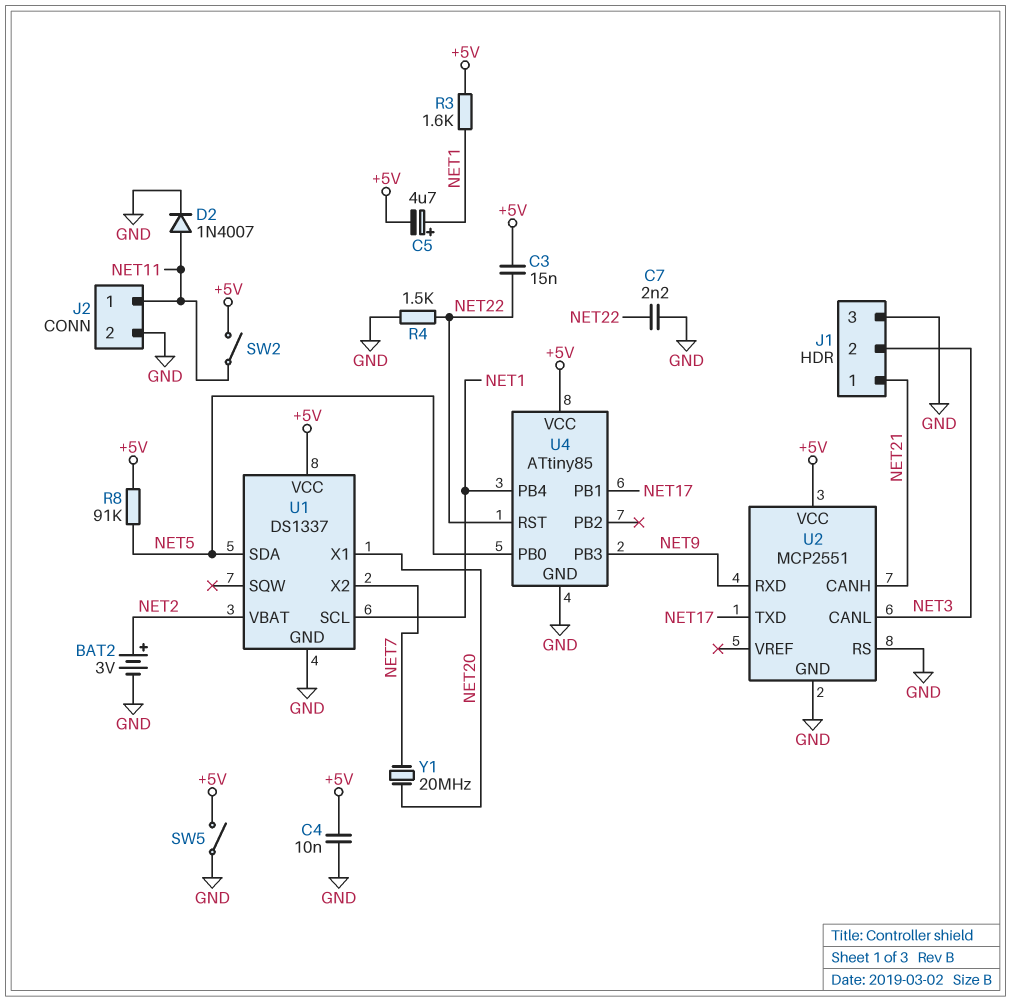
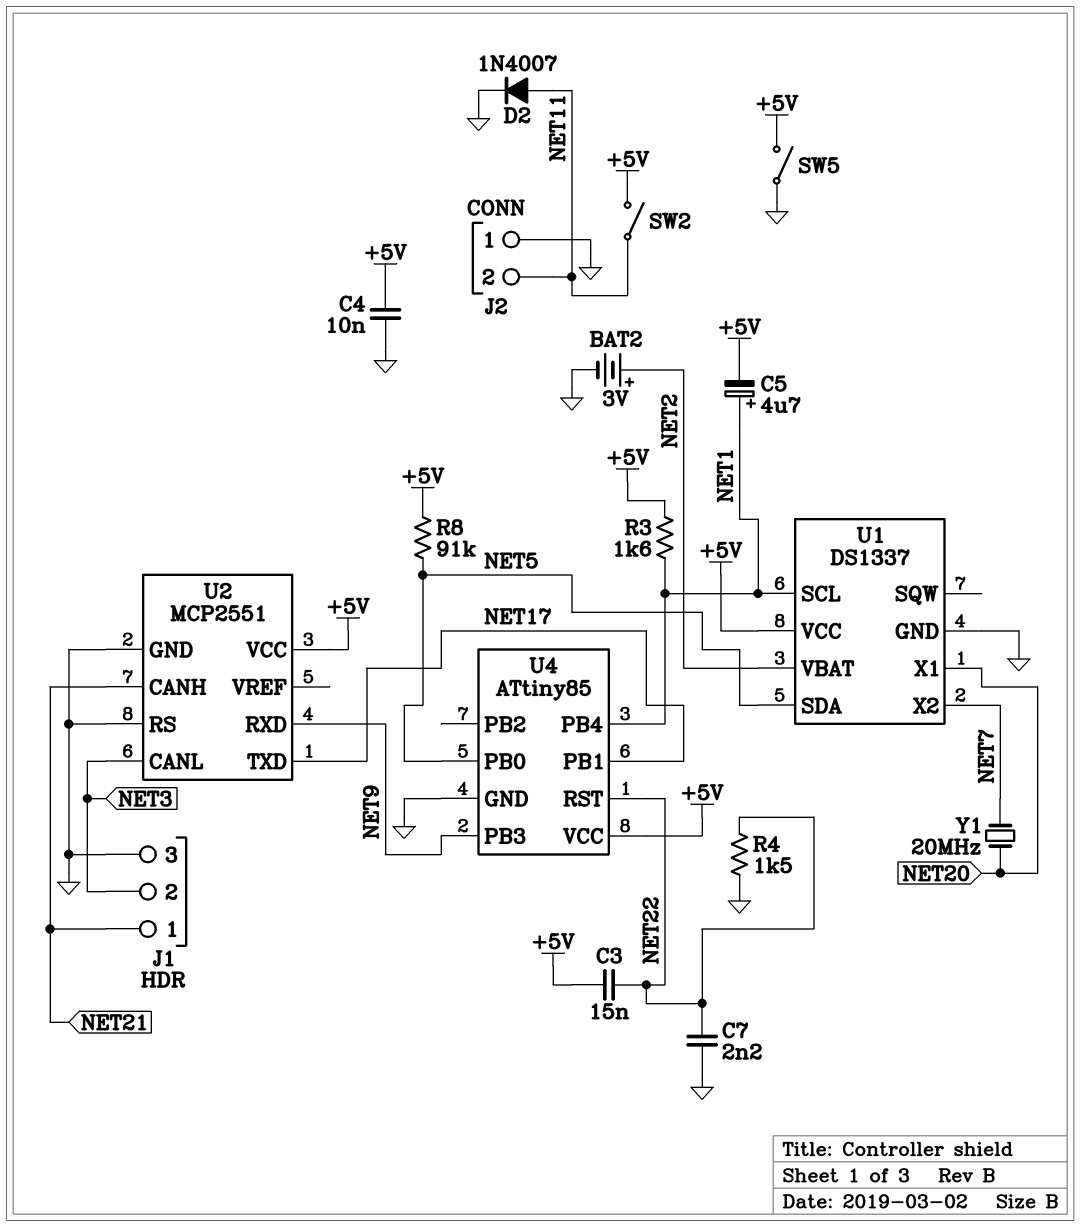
J2 pin 1: NET11 -> GND
J2 pin 2: GND -> NET11

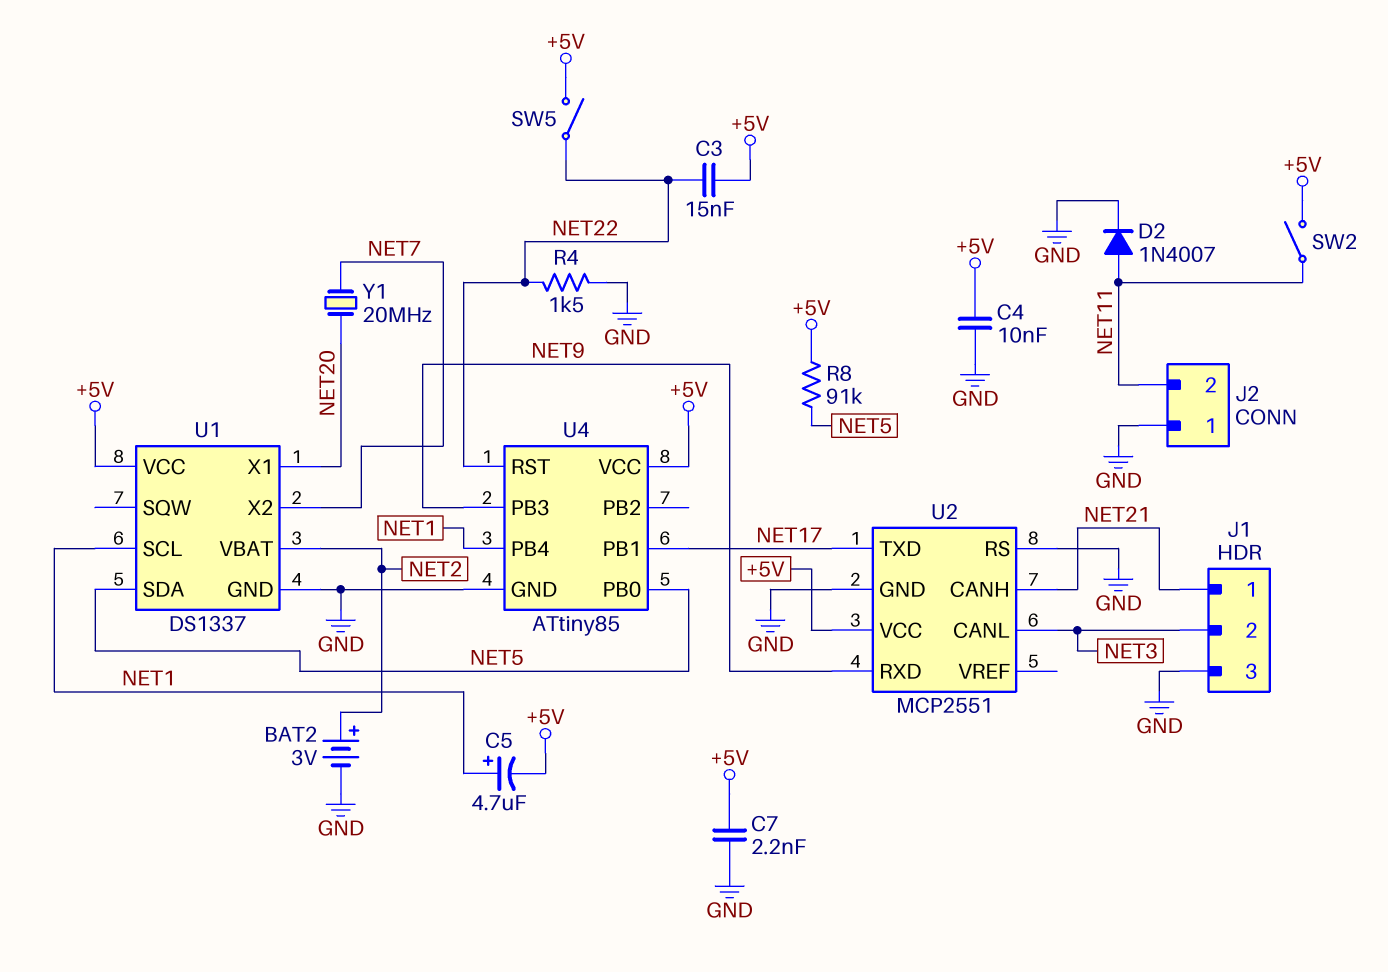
C7: 2.2nF (GND, NET22) -> 2.2nF (+5V, GND)
R3: 1.6k (+5V, NET1) -> none
SW5: switch (+5V, GND) -> switch (+5V, NET22)

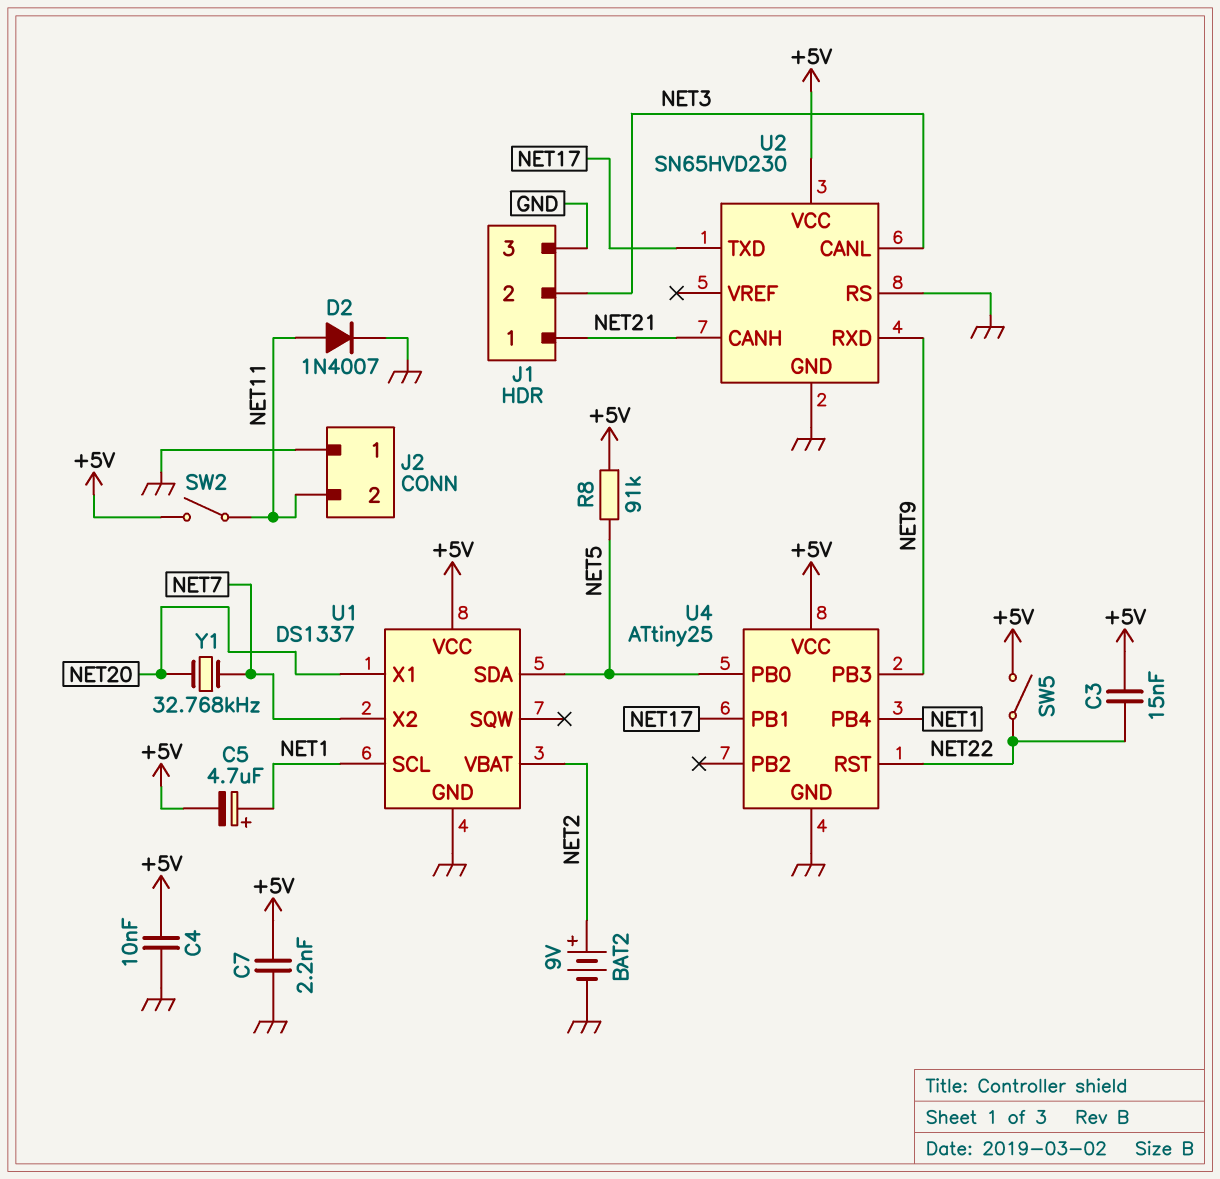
BAT2: 3V (plus NET2, minus GND) -> 9V (plus NET2, minus GND)
R4: 1.5k (GND, NET22) -> none
U2: MCP2551 -> SN65HVD230
U4: ATtiny85 -> ATtiny25
Y1: 20MHz (NET7, NET20) -> 32.768kHz (NET7, NET20)

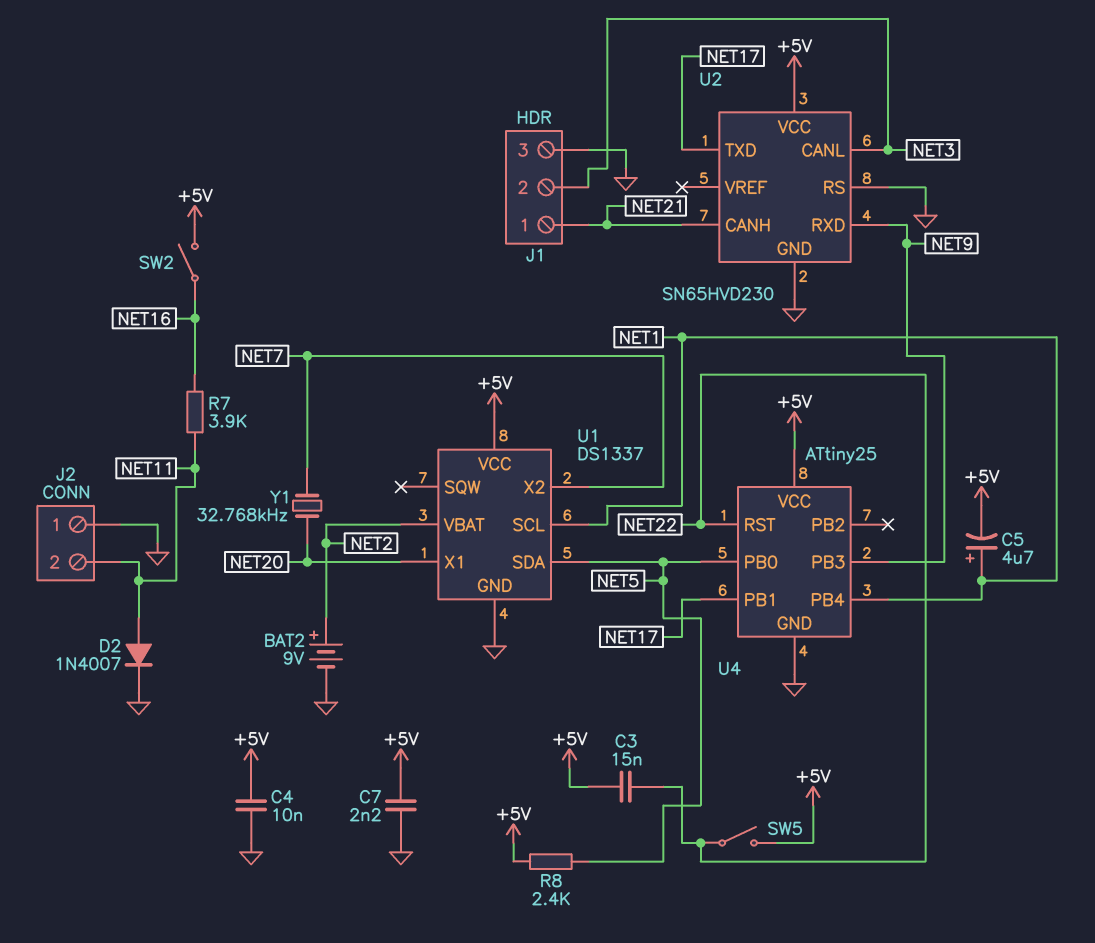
R7: none -> 3.9k (NET11, NET16)
R8: 91k (+5V, NET5) -> 2.4k (+5V, NET5)
SW2: switch (+5V, NET11) -> switch (+5V, NET16)

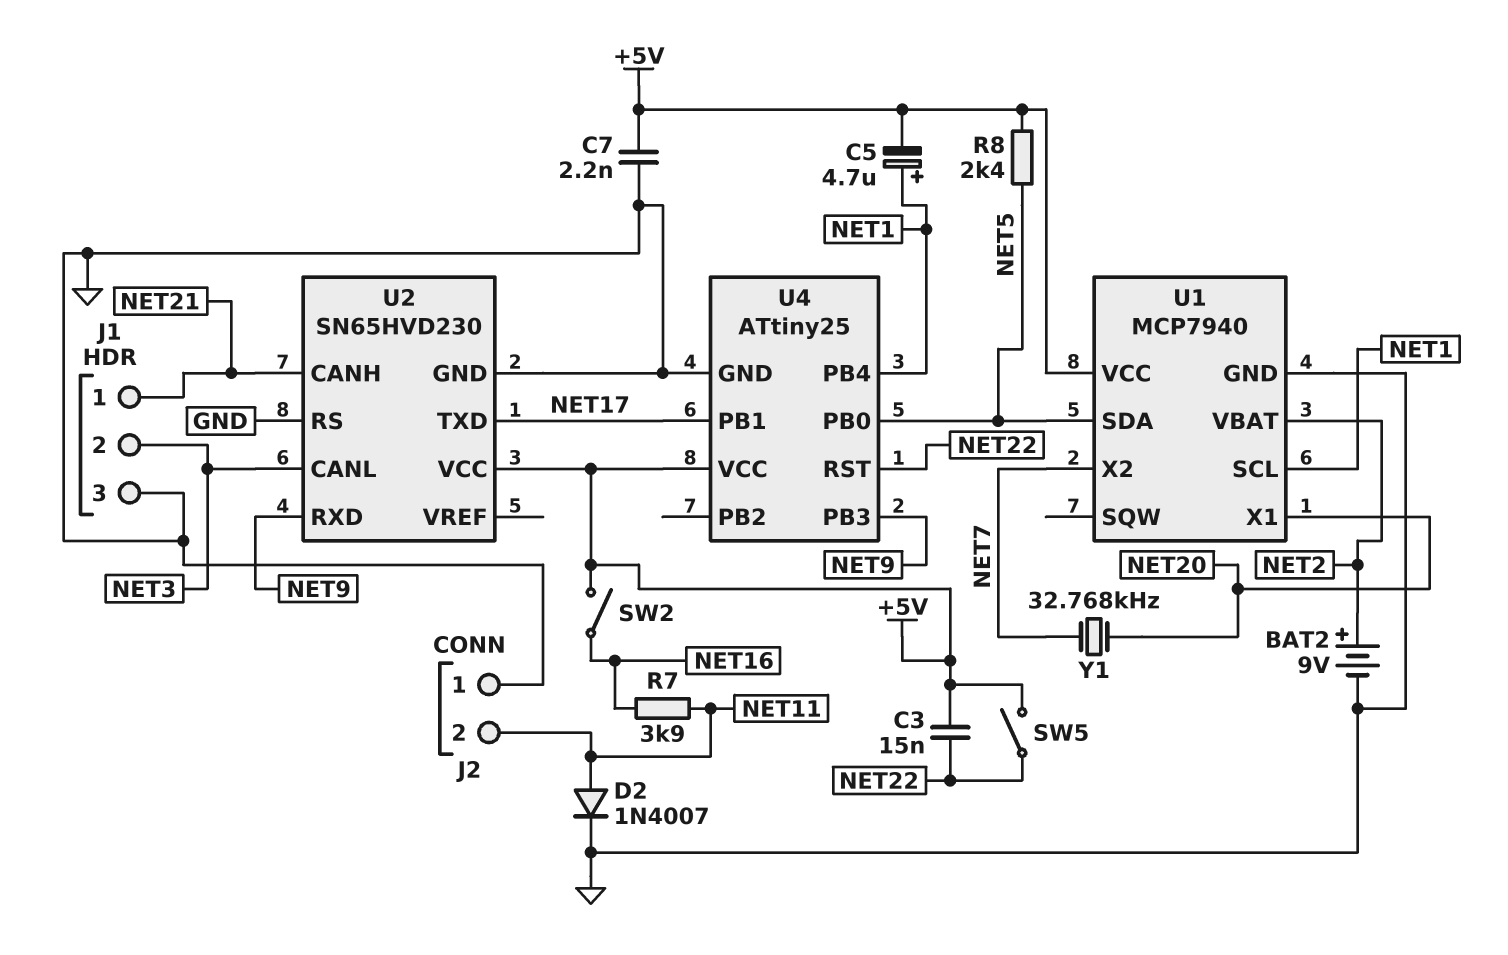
C4: 10nF (+5V, GND) -> none
U1: DS1337 -> MCP7940

